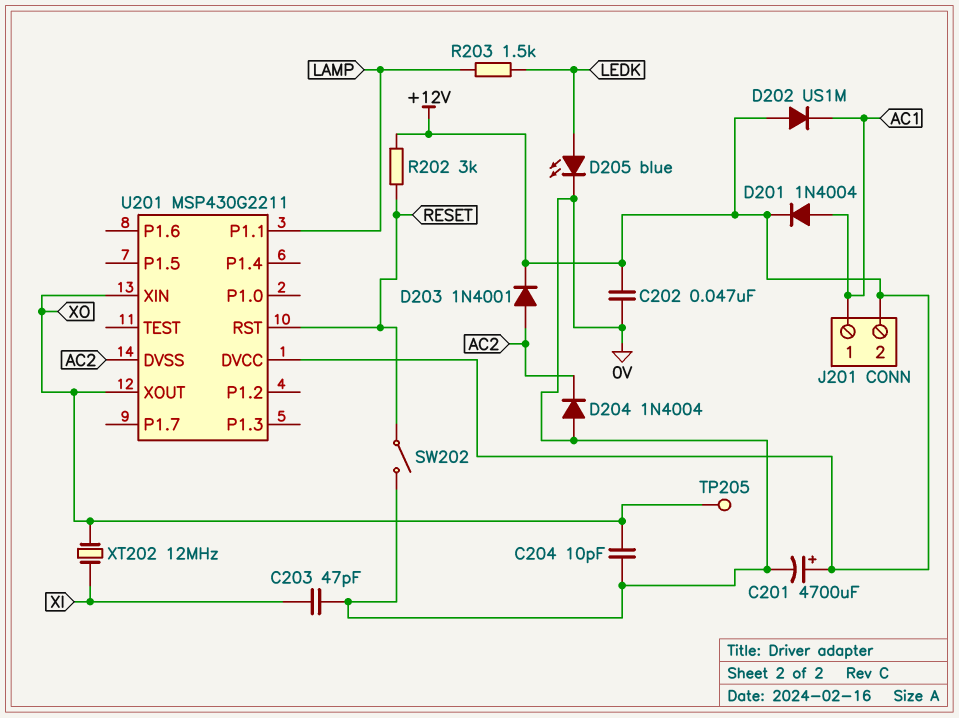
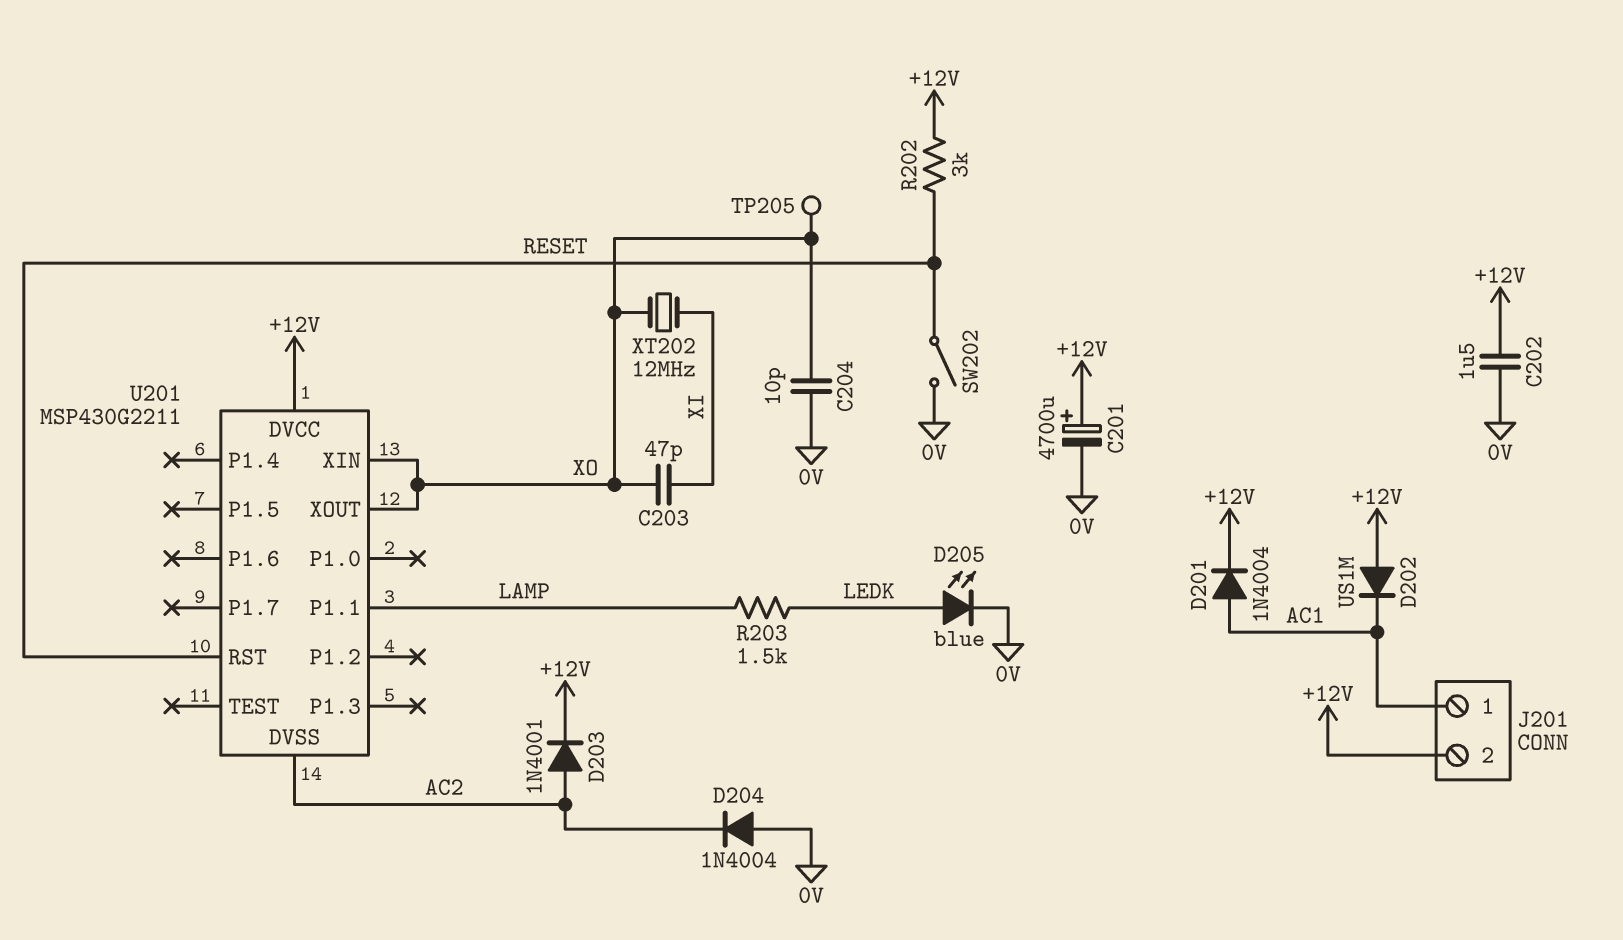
C202: 47nF (+12V, 0V) -> 1.5uF (+12V, 0V)
C203: 47pF (0V, XI) -> 47pF (XI, XO)

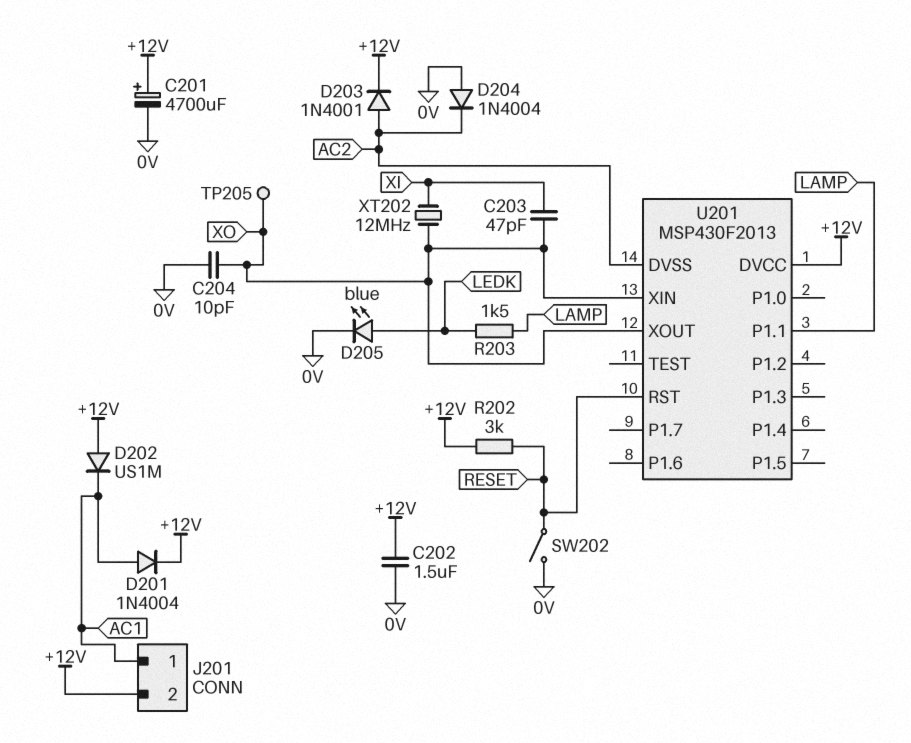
U201: MSP430G2211 -> MSP430F2013

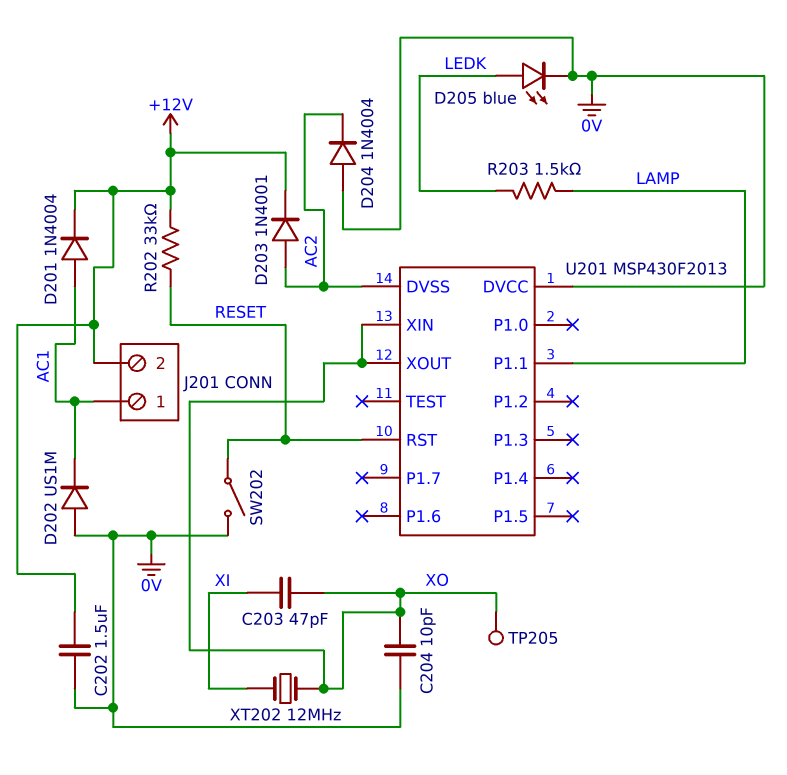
C201: 4700uF (plus +12V, minus 0V) -> none
D202: diode US1M (A +12V, K AC1) -> diode US1M (A 0V, K AC1)
R202: 3k (+12V, RESET) -> 33k (+12V, RESET)
U201 pin DVCC: +12V -> 0V

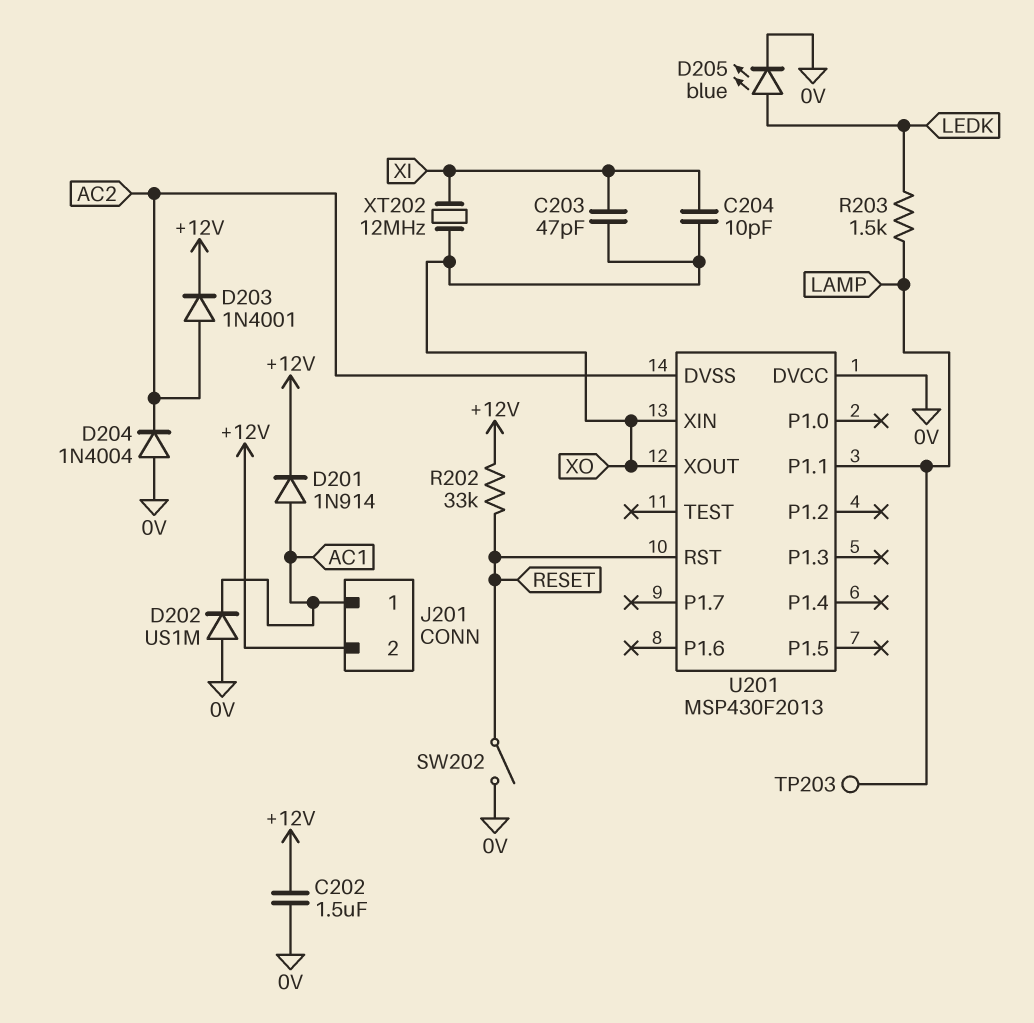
C204: 10pF (0V, XO) -> 10pF (XI, XO)
D201: diode 1N4004 (A AC1, K +12V) -> diode 1N914 (A AC1, K +12V)
TP203: none -> test point (LAMP)
TP205: test point (XO) -> none

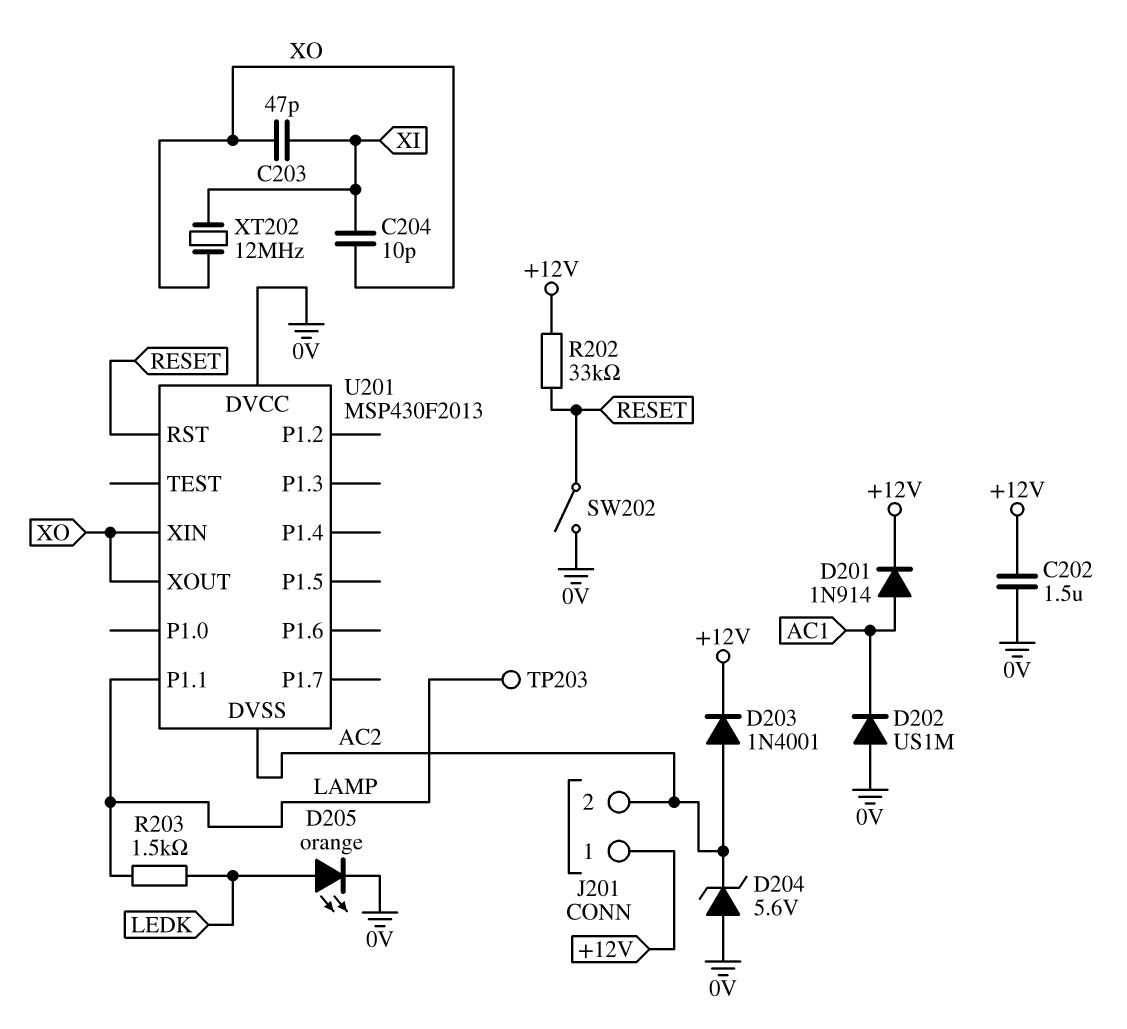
D204: diode 1N4004 (A 0V, K AC2) -> zener 5.6V (A 0V, K AC2)
D205: LED blue (A LEDK, K 0V) -> LED orange (A LEDK, K 0V)
J201 pin 1: AC1 -> +12V
J201 pin 2: +12V -> AC2

